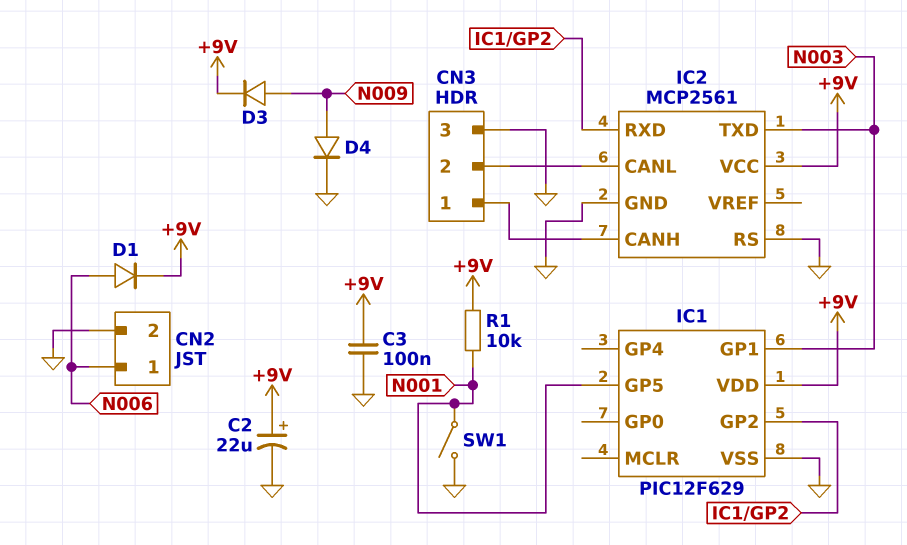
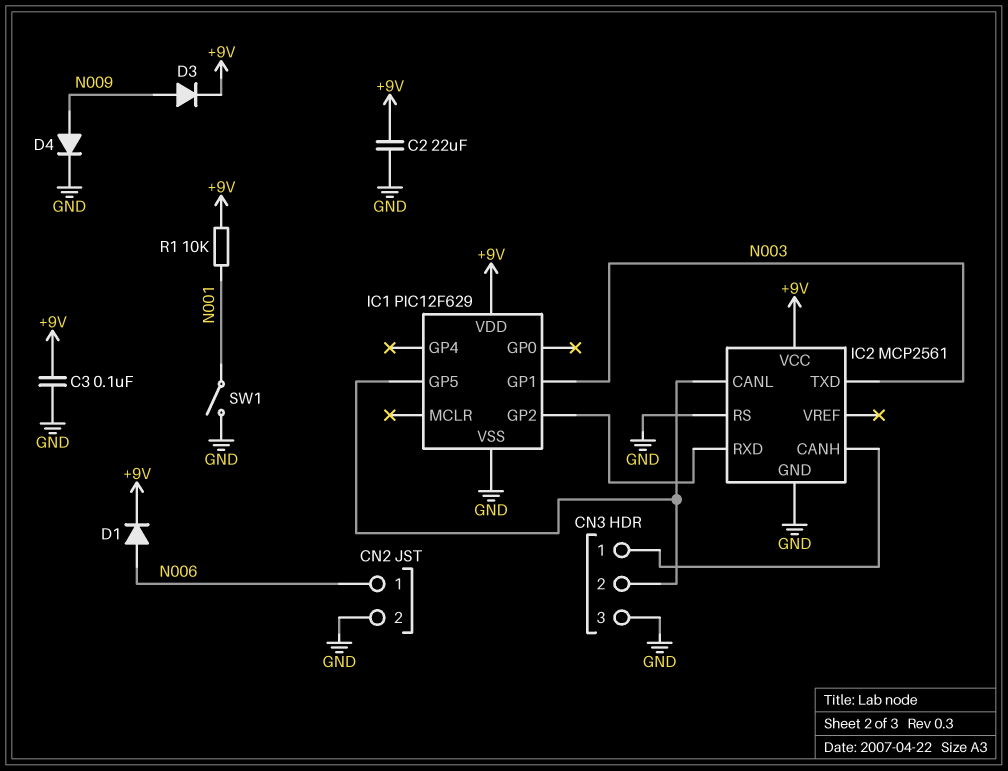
C2: 22uF (plus +9V, minus GND) -> 22uF (+9V, GND)
IC1 pin GP5: N001 -> CN3/2

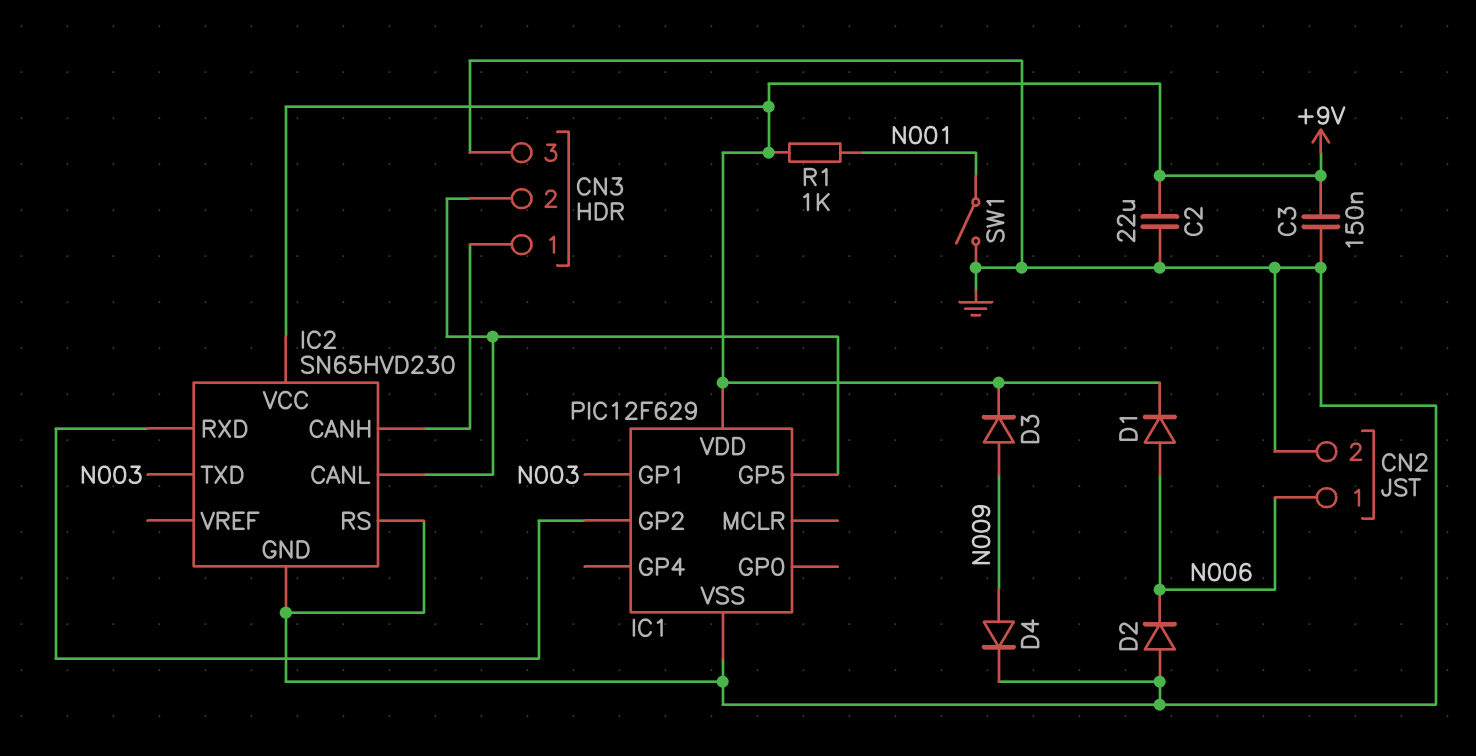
C3: 100nF (+9V, GND) -> 150nF (+9V, GND)
D2: none -> diode (A GND, K N006)
IC2: MCP2561 -> SN65HVD230
R1: 10k (+9V, N001) -> 1k (+9V, N001)

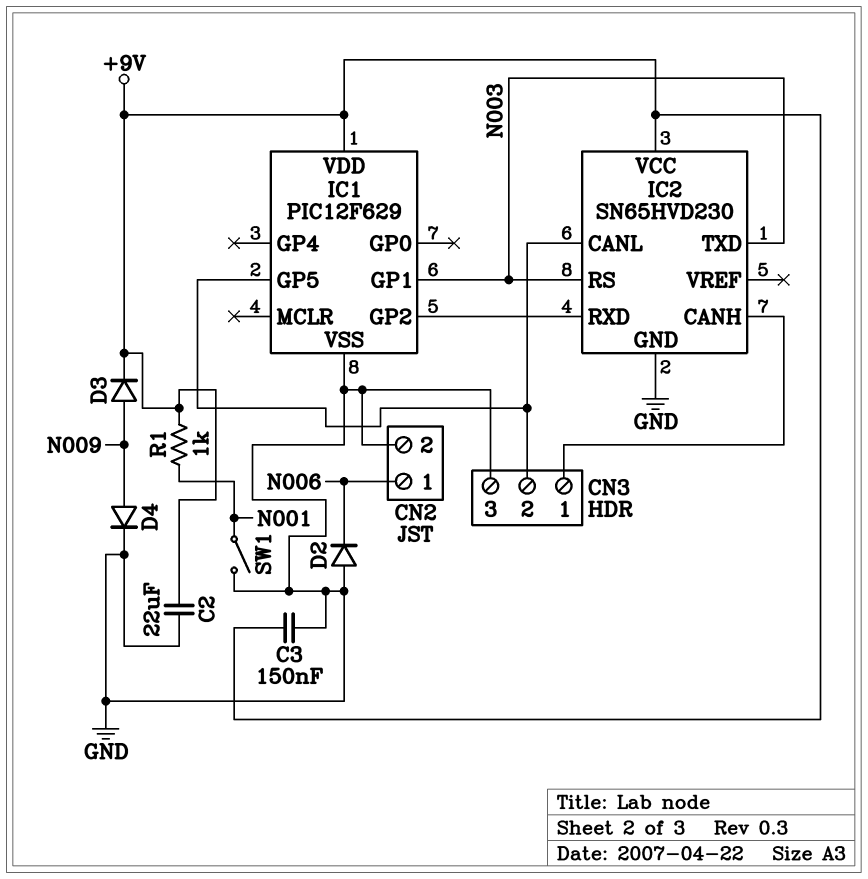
D1: diode (A N006, K +9V) -> none
IC2 pin RS: GND -> N003

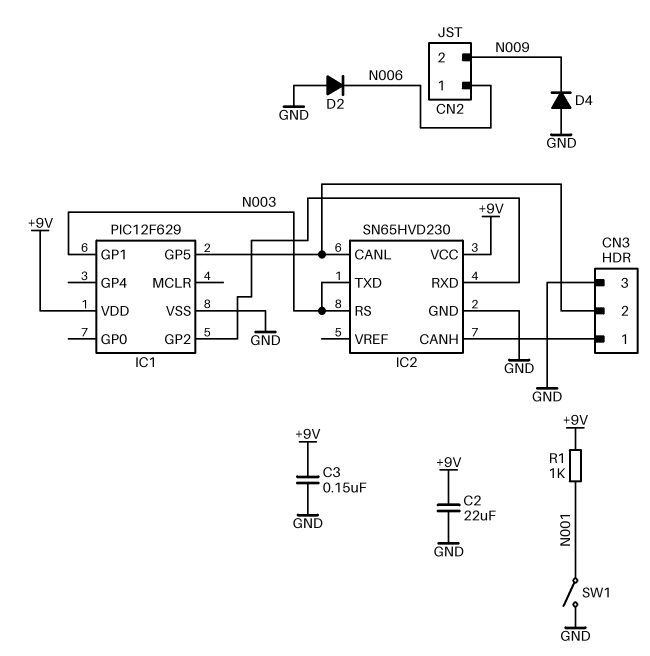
CN2 pin 2: GND -> N009
D3: diode (A N009, K +9V) -> none
D4: diode (A N009, K GND) -> diode (A GND, K N009)

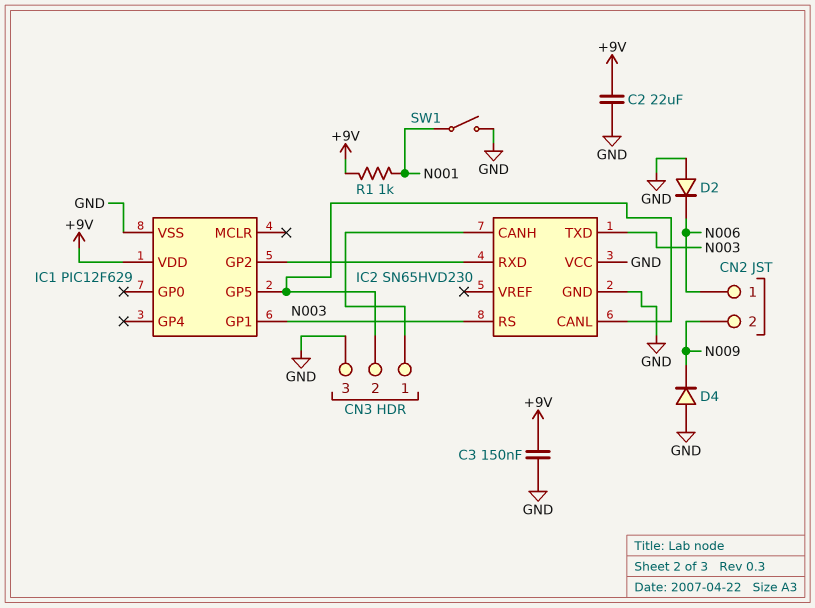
IC2 pin VCC: +9V -> GND

